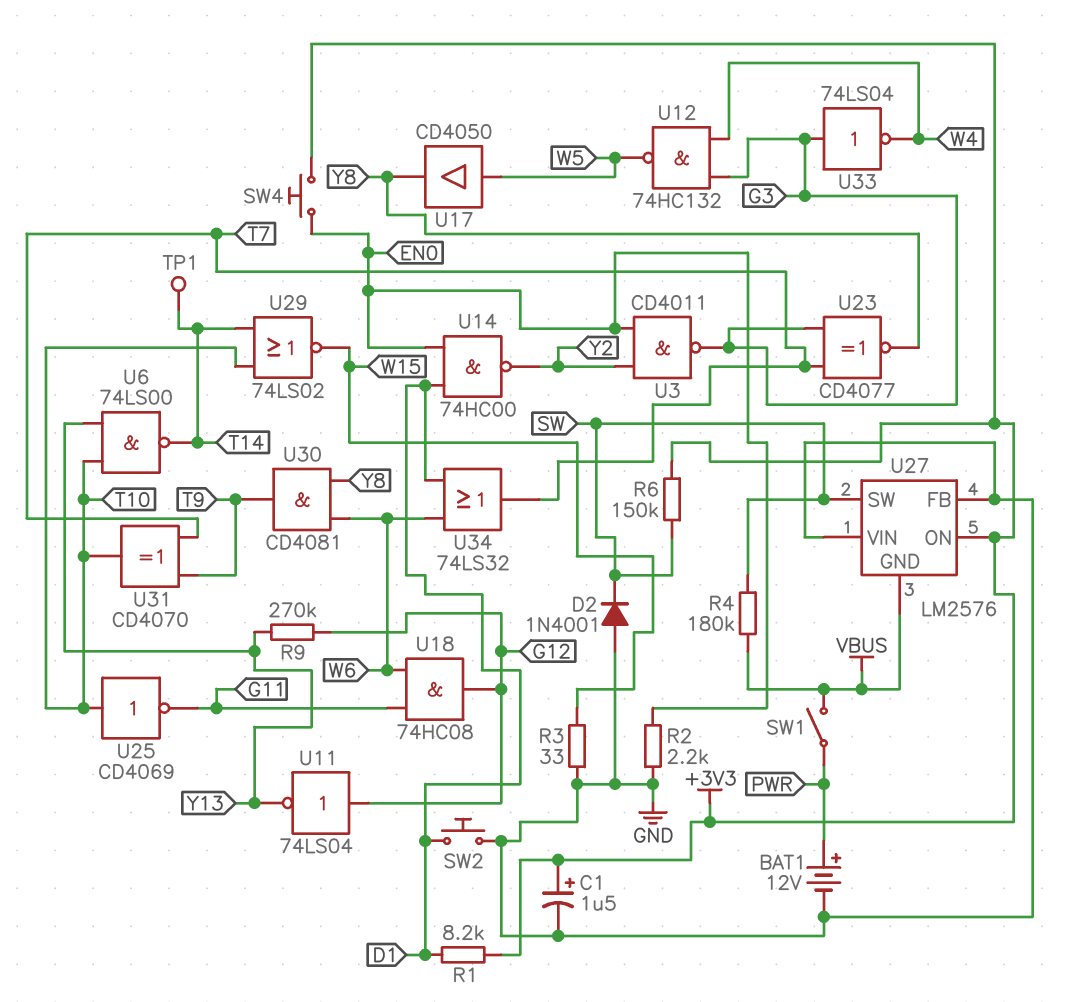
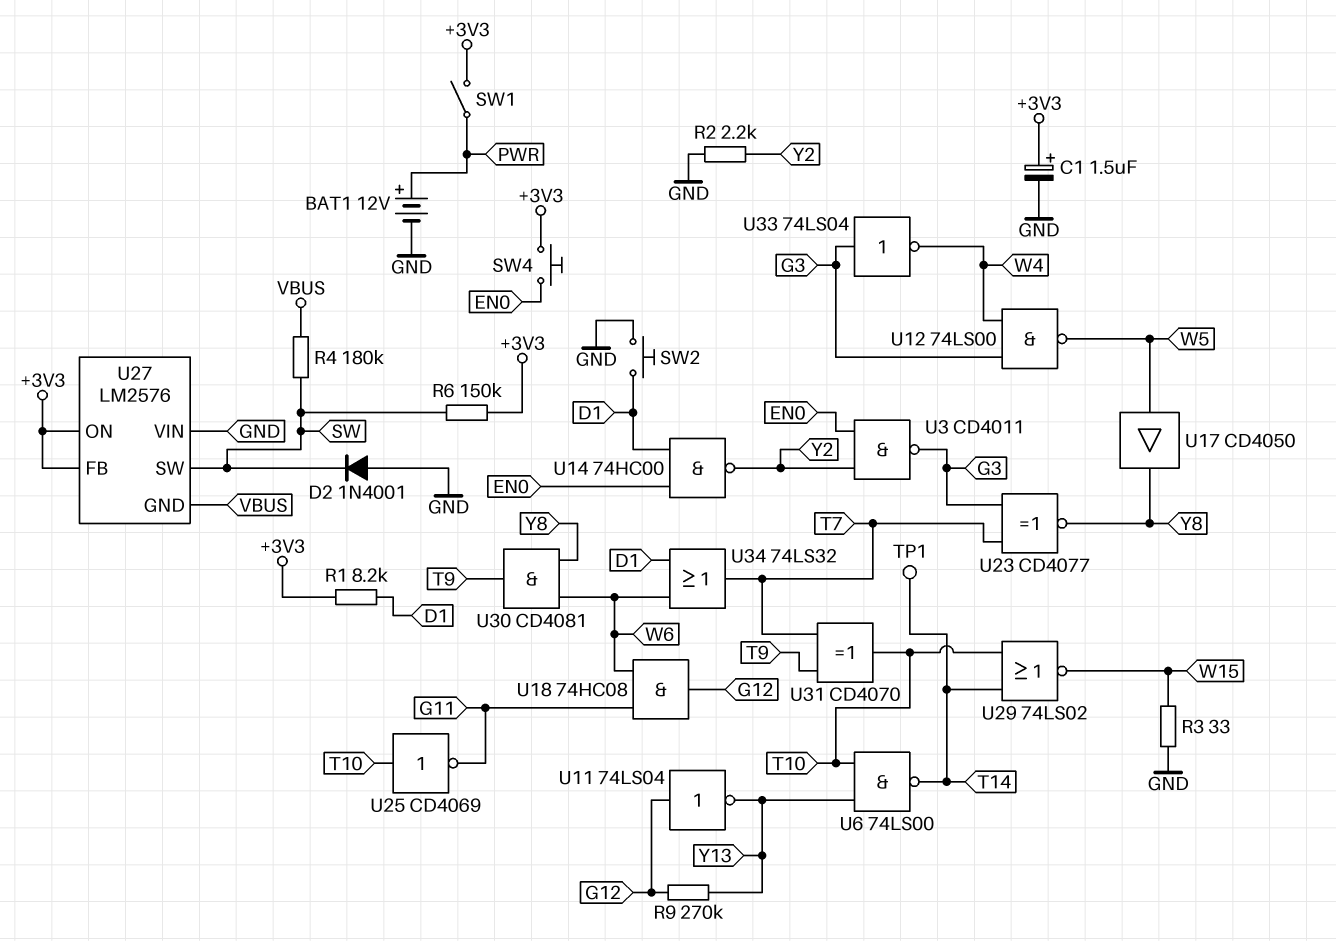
R2: 2.2k (EN0, GND) -> 2.2k (GND, Y2)
SW1: switch (PWR, VBUS) -> switch (+3V3, PWR)
U12: NAND 74HC132 (in G3, in W4, out W5) -> NAND 74LS00 (in G3, in W4, out W5)
U27 pin FB: GND -> +3V3

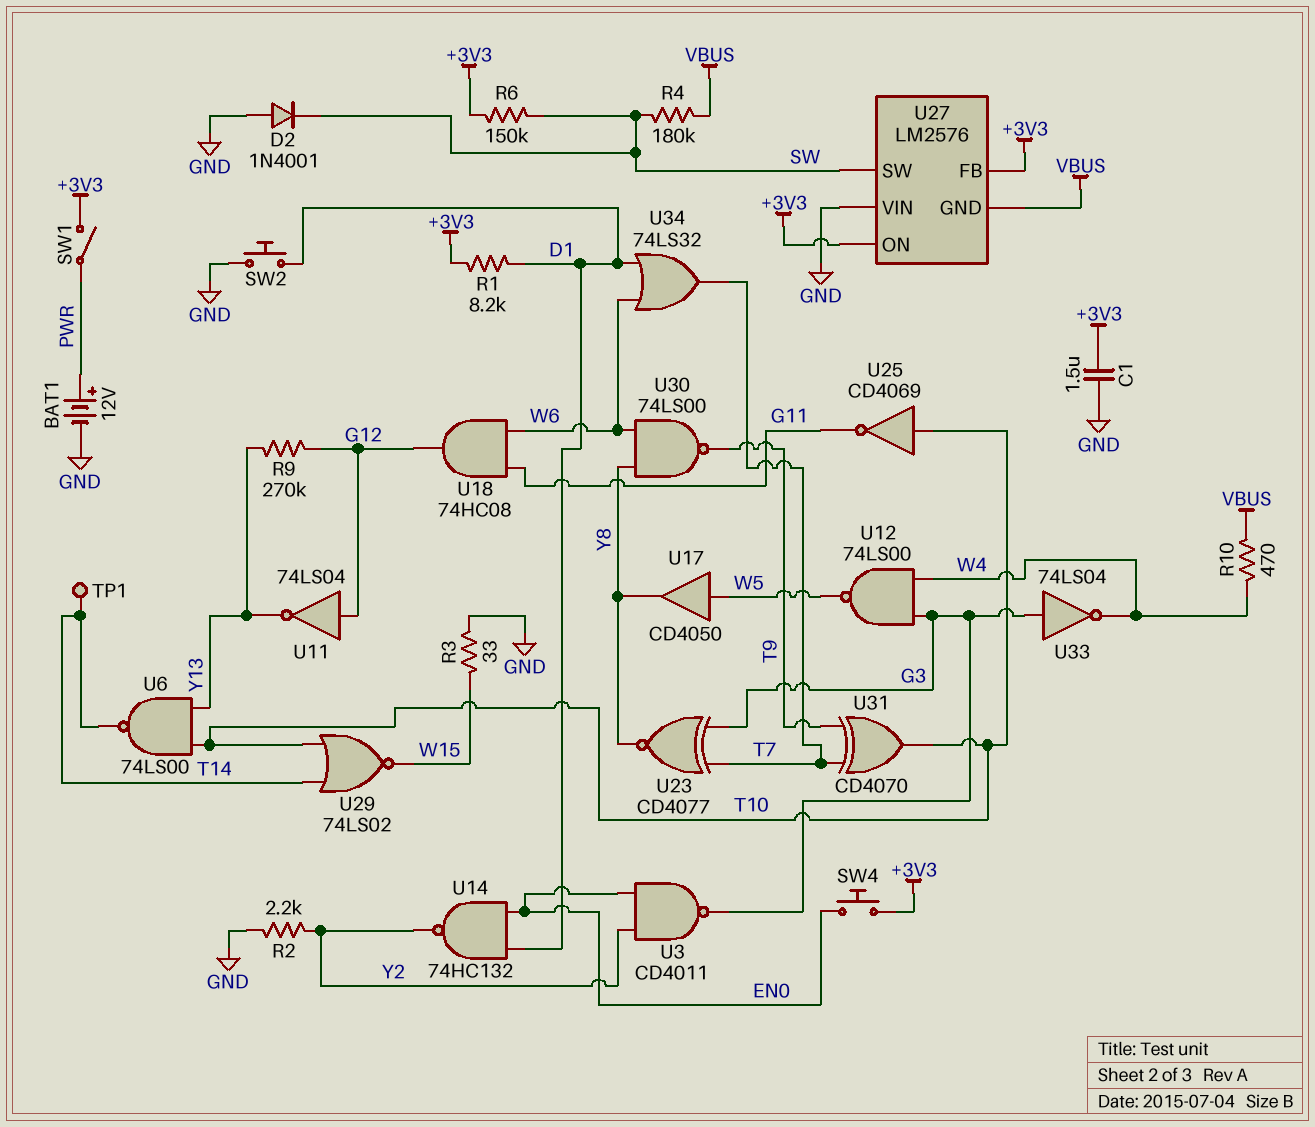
C1: 1.5uF (plus +3V3, minus GND) -> 1.5uF (+3V3, GND)
R10: none -> 470 (VBUS, W4)
U14: NAND 74HC00 (in D1, in EN0, out Y2) -> NAND 74HC132 (in D1, in EN0, out Y2)
U30: AND CD4081 (in W6, in Y8, out T9) -> NAND 74LS00 (in W6, in Y8, out T9)

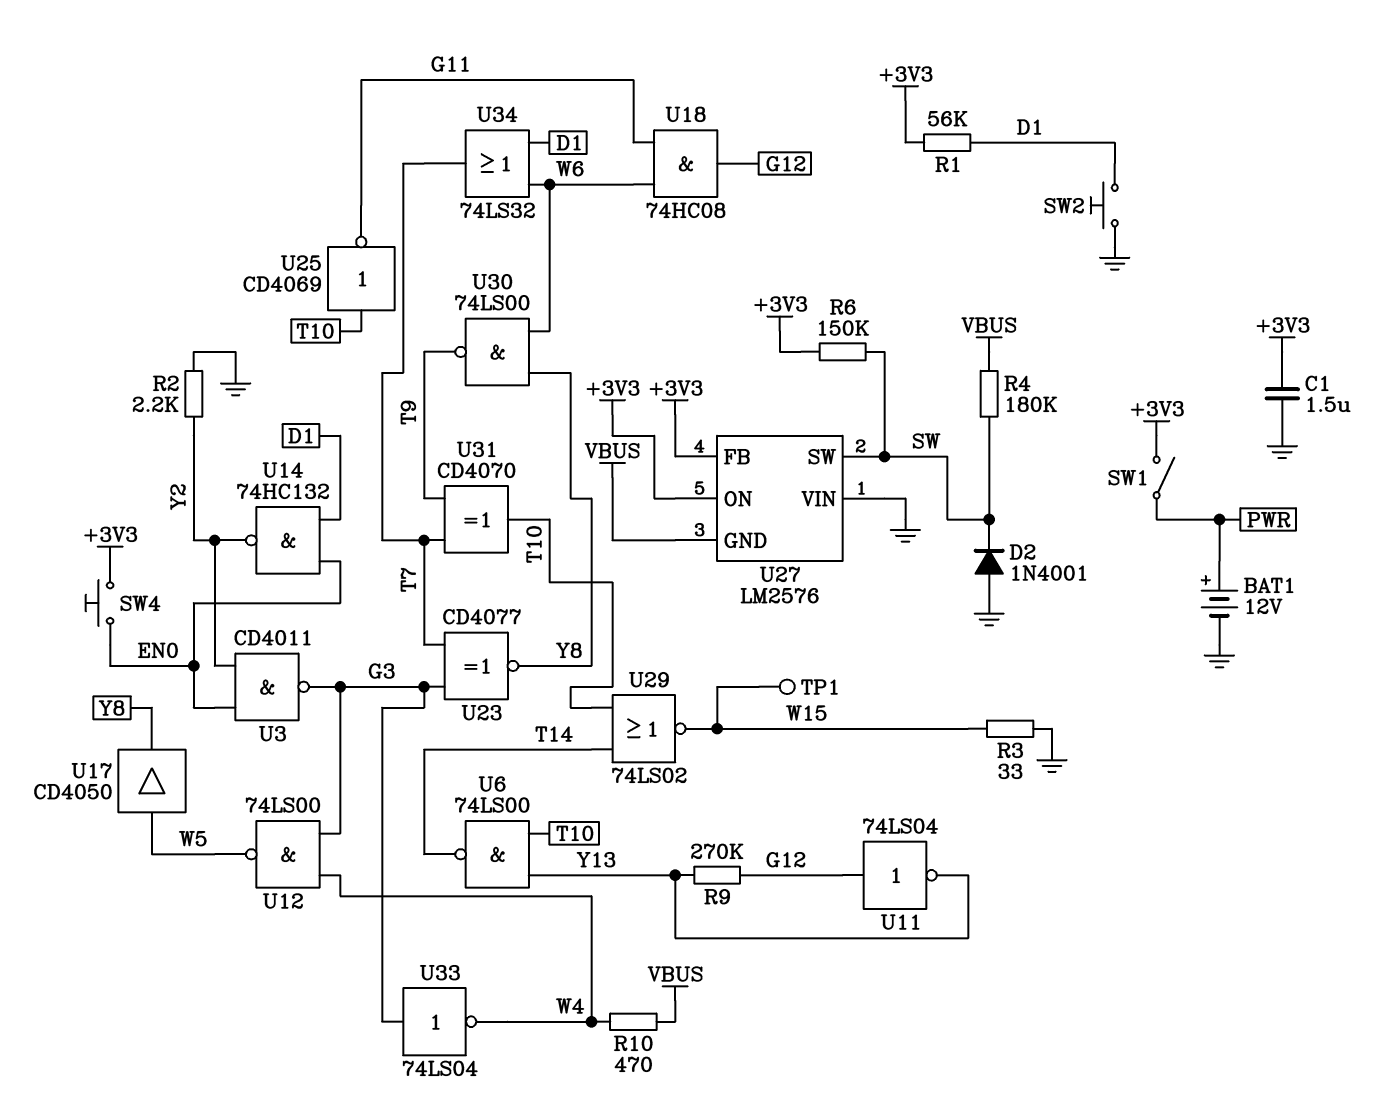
R1: 8.2k (+3V3, D1) -> 56k (+3V3, D1)
TP1: test point (T14) -> test point (W15)

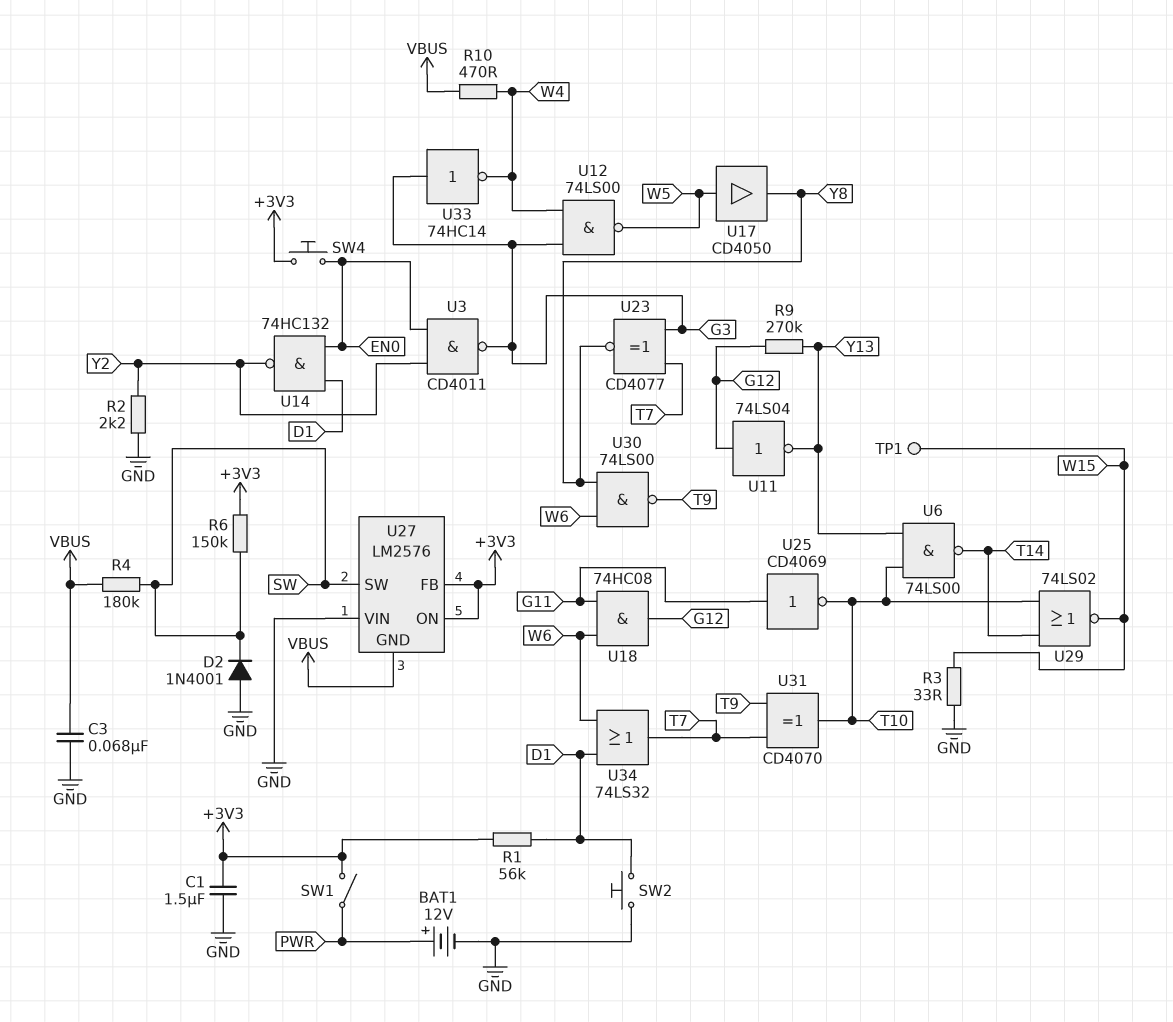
C3: none -> 68nF (GND, VBUS)
U25: NOT CD4069 (in T10, out G11) -> NOT CD4069 (in G11, out T10)
U33: NOT 74LS04 (in G3, out W4) -> NOT 74HC14 (in G3, out W4)

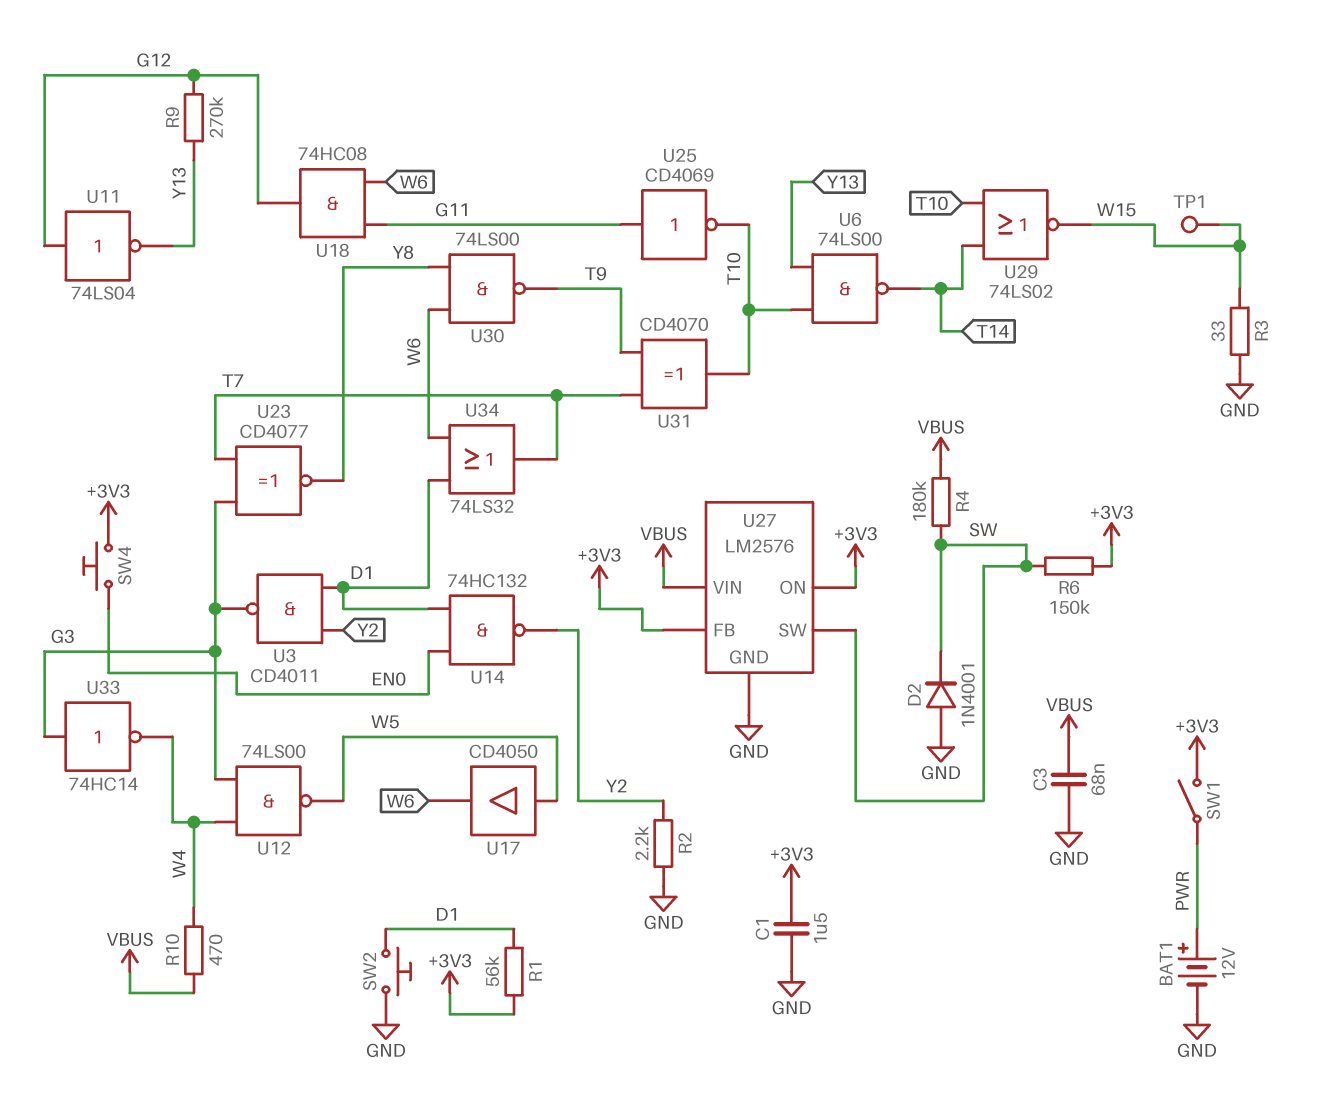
U3: NAND CD4011 (in EN0, in Y2, out G3) -> NAND CD4011 (in D1, in Y2, out G3)
U17: buffer CD4050 (in W5, out Y8) -> buffer CD4050 (in W5, out W6)
U27 pin GND: VBUS -> GND
U27 pin VIN: GND -> VBUS

